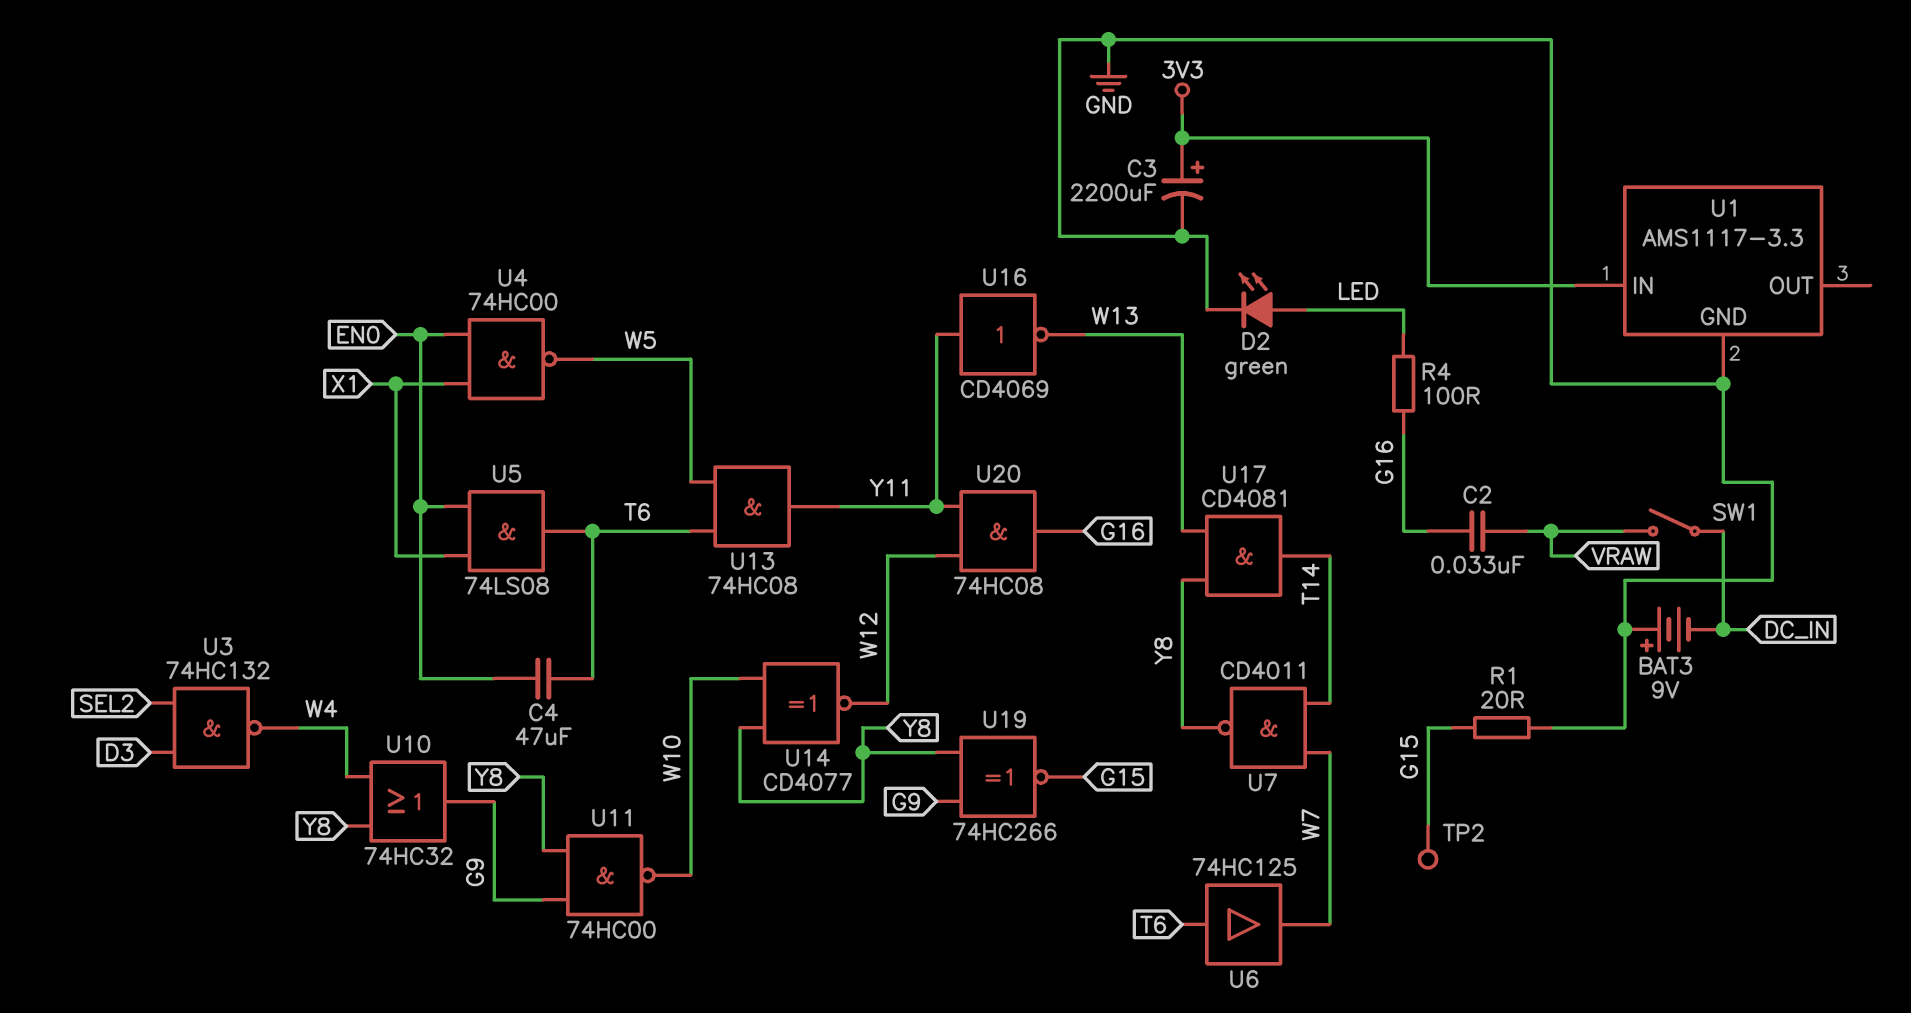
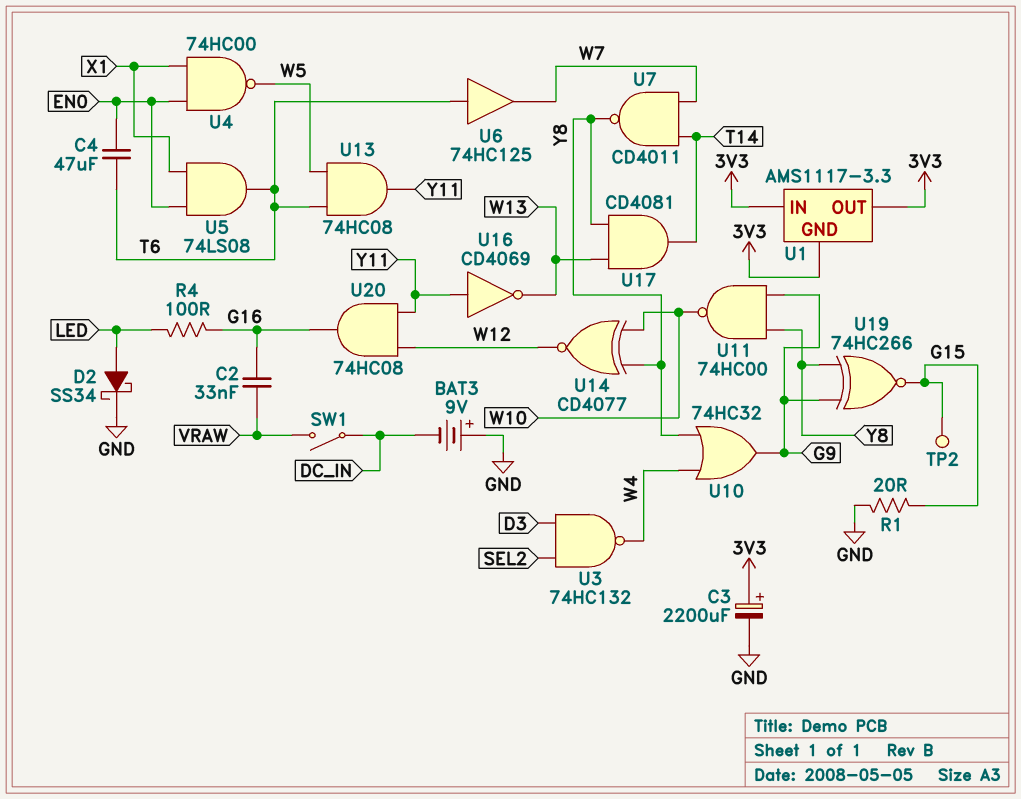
D2: LED green (A LED, K GND) -> schottky SS34 (A LED, K GND)
U1 pin GND: GND -> 3V3
U1 pin OUT: none -> 3V3

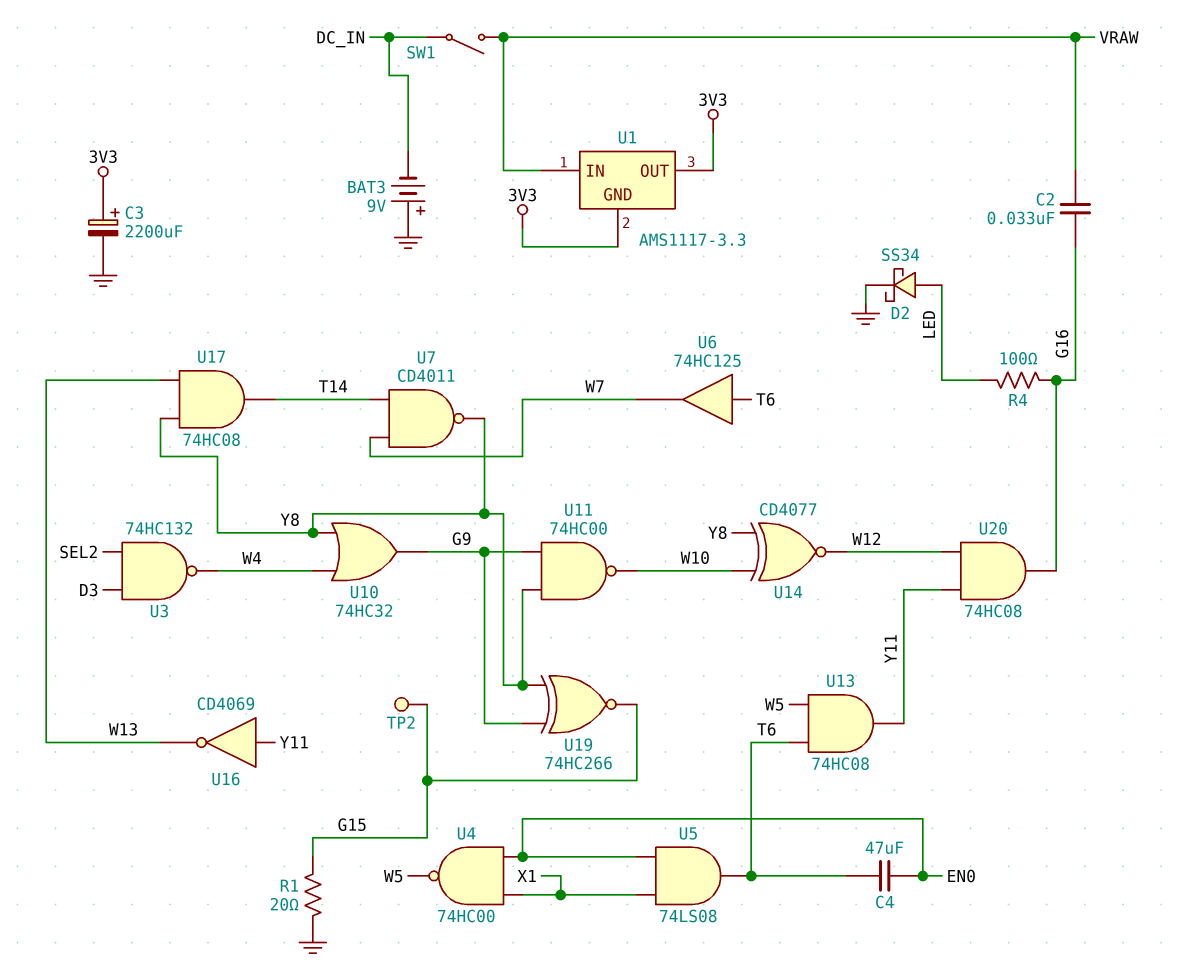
U1 pin IN: 3V3 -> VRAW
U17: AND CD4081 (in W13, in Y8, out T14) -> AND 74HC08 (in W13, in Y8, out T14)

